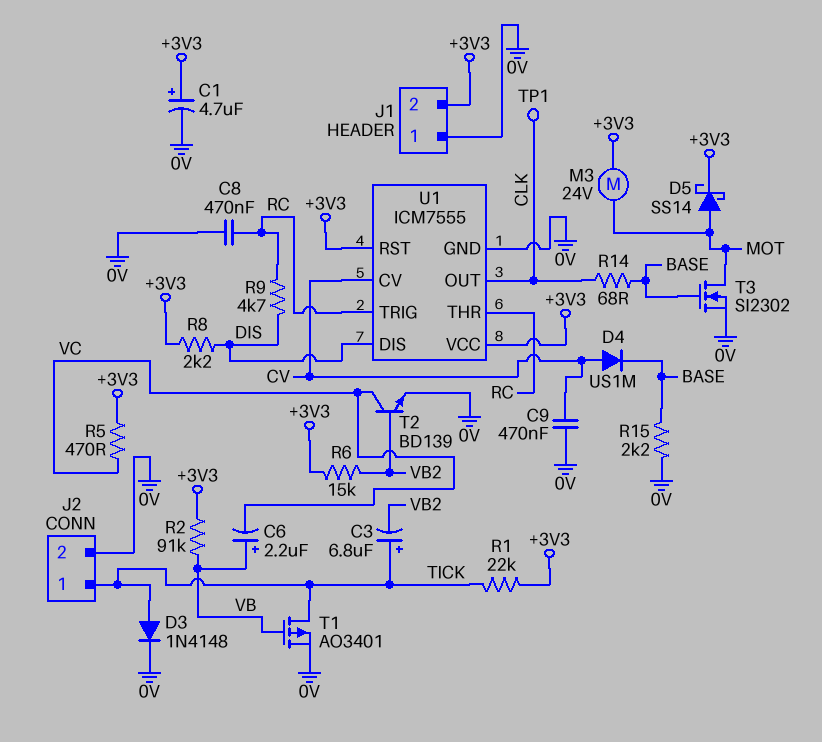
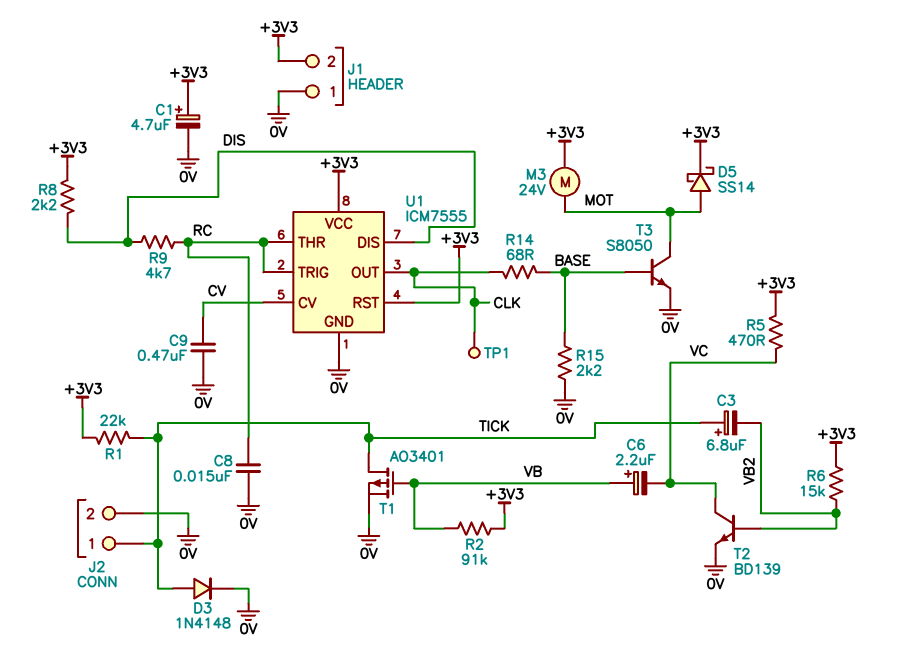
C8: 470nF (0V, RC) -> 15nF (0V, RC)
D4: diode US1M (A CV, K BASE) -> none
T3: NMOS SI2302 (G BASE, D MOT, S 0V) -> NPN S8050 (B BASE, C MOT, E 0V)

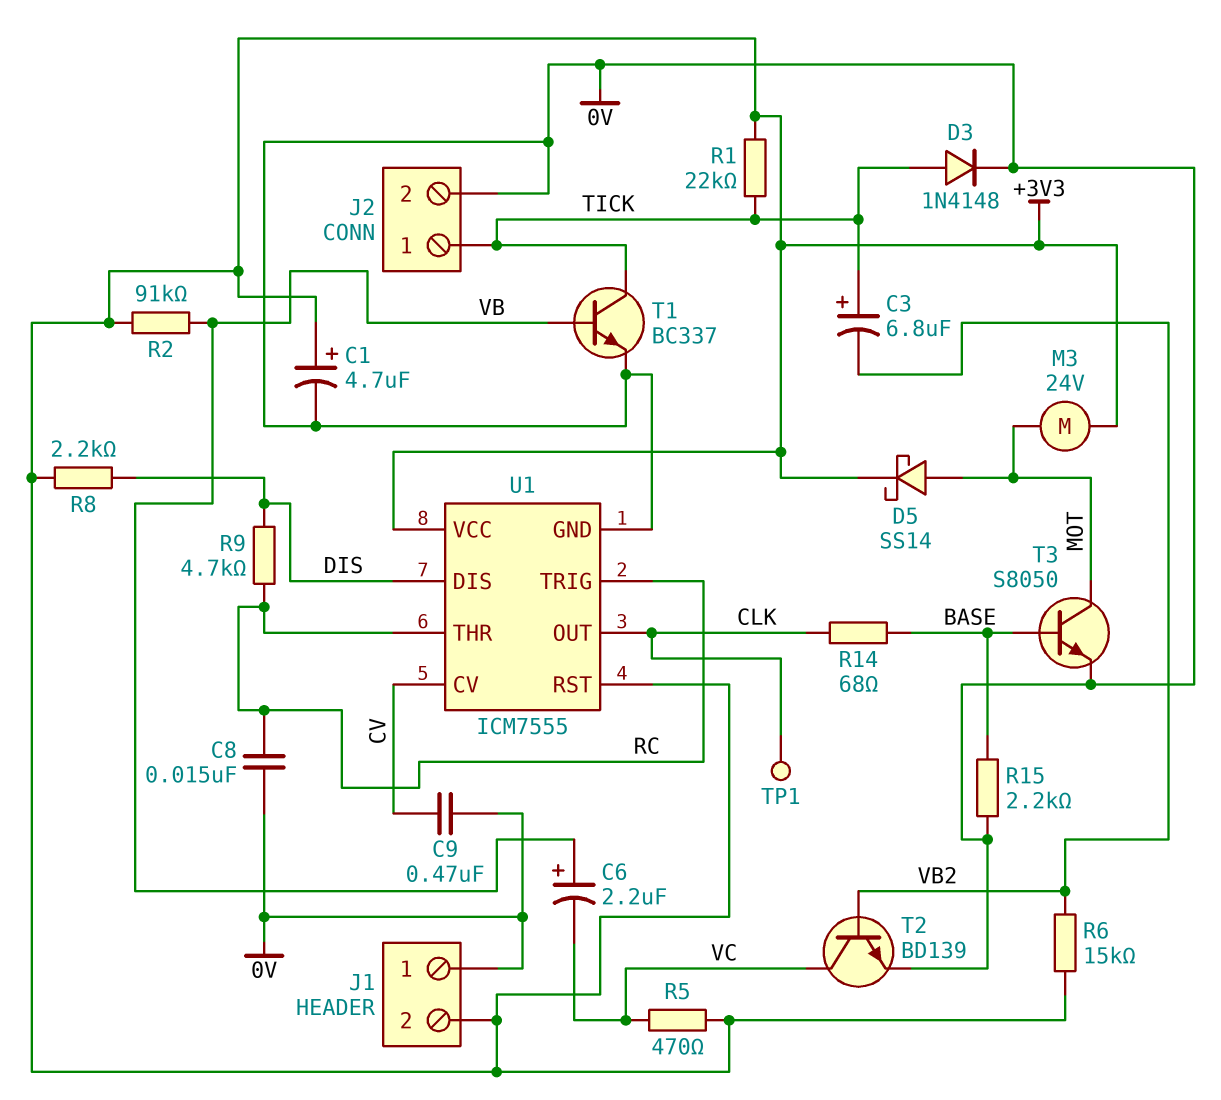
T1: PMOS AO3401 (G VB, D TICK, S 0V) -> NPN BC337 (B VB, C TICK, E 0V)

